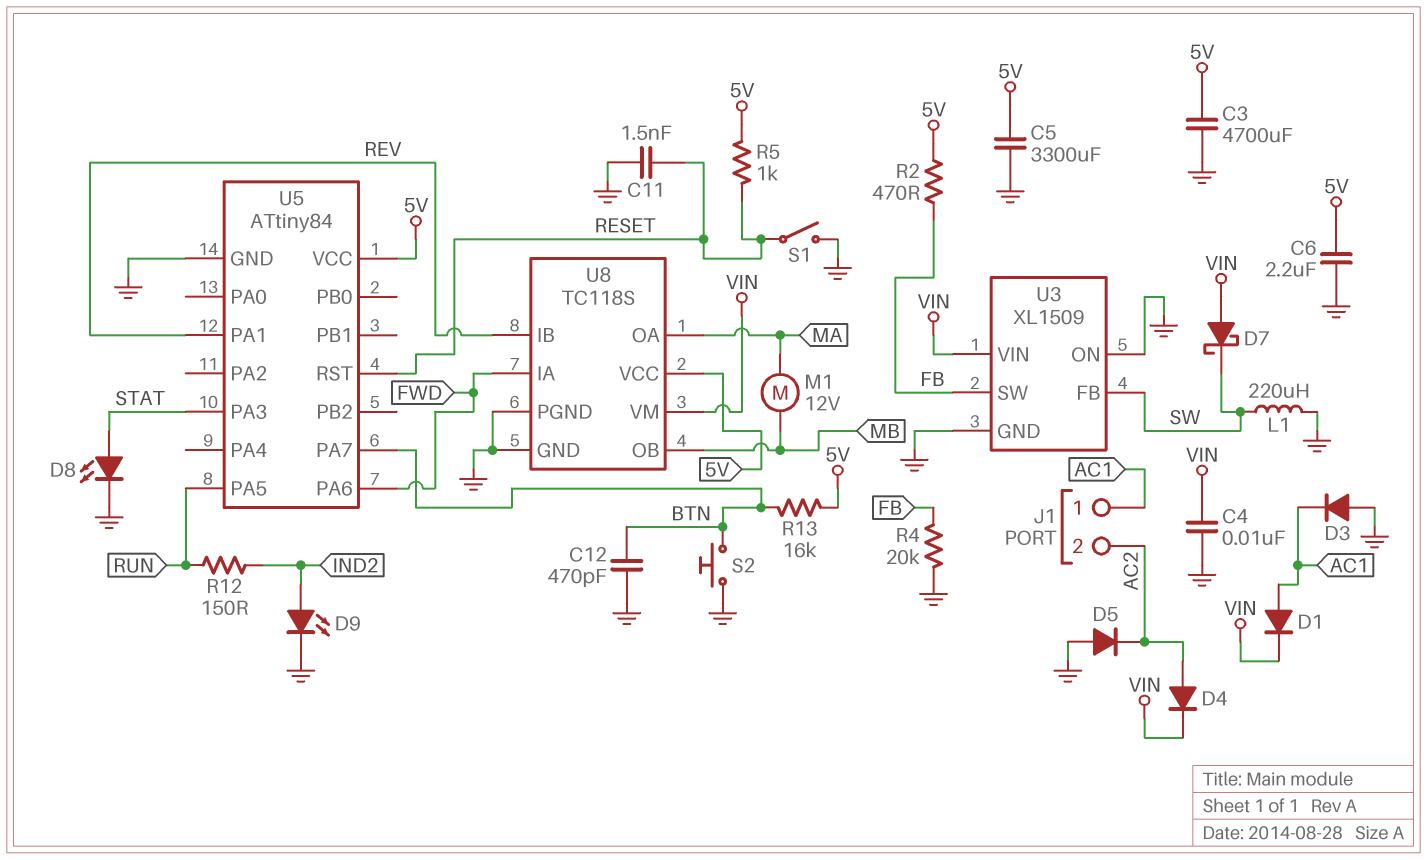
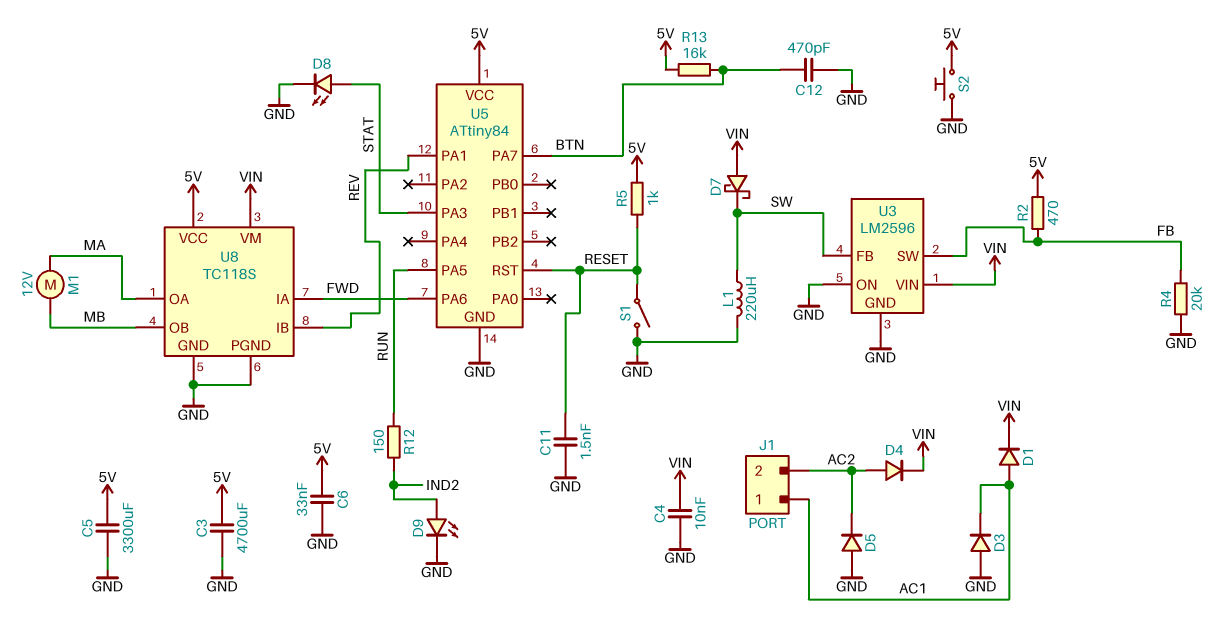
C6: 2.2uF (5V, GND) -> 33nF (5V, GND)
S2: button (BTN, GND) -> button (5V, GND)
U3: XL1509 -> LM2596

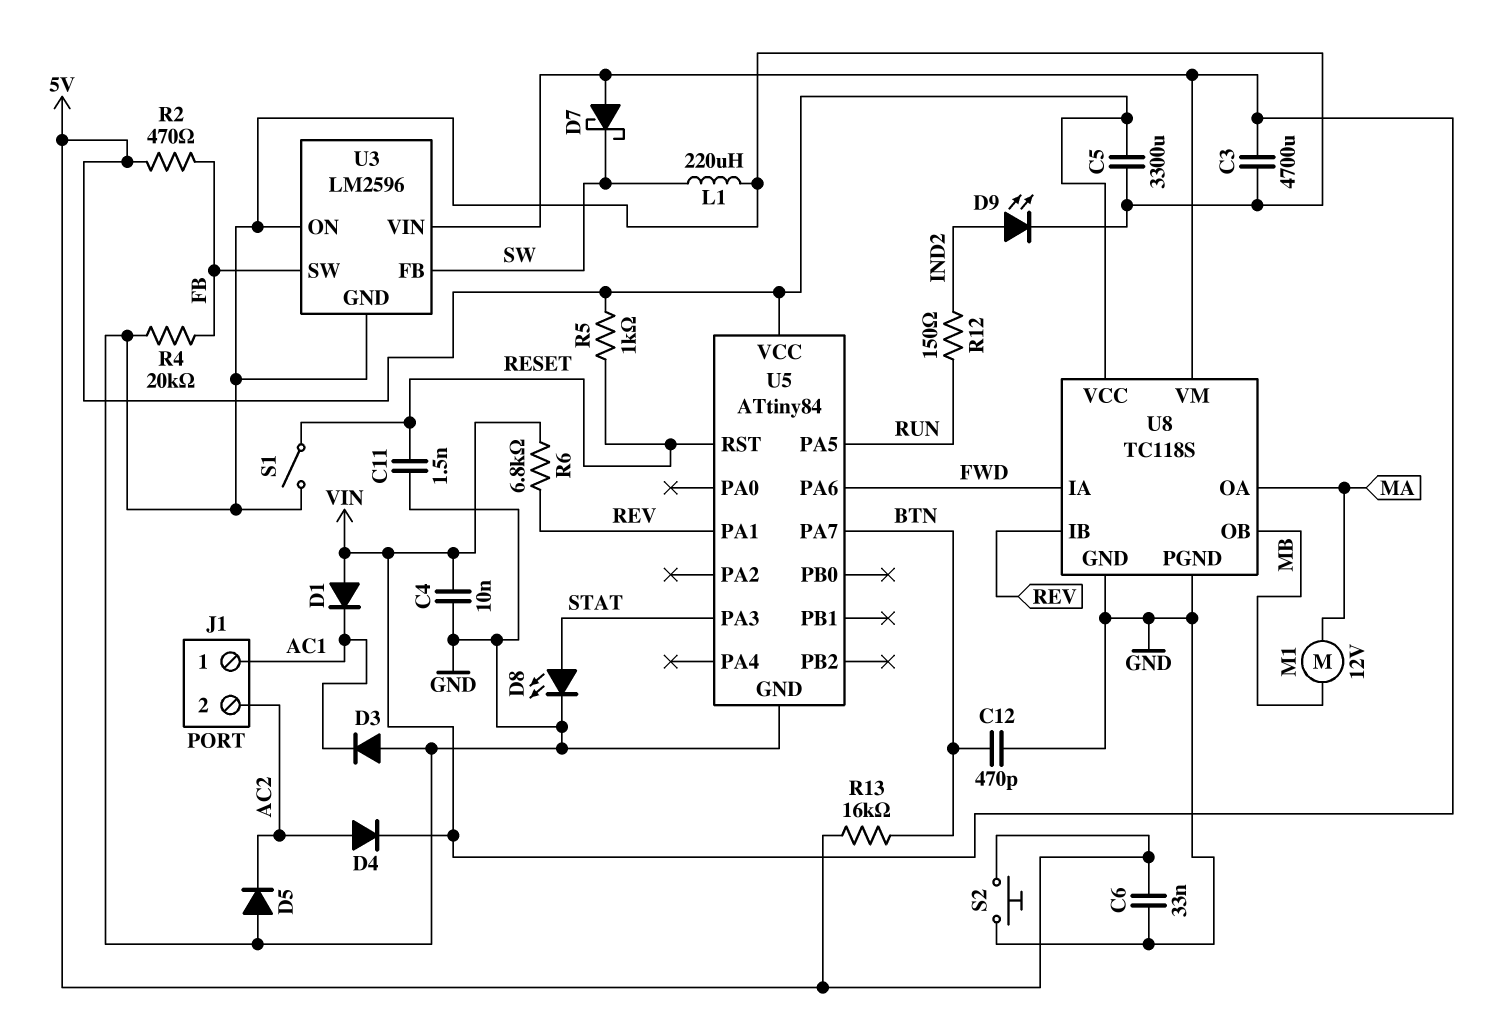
C3: 4700uF (5V, GND) -> 4700uF (GND, VIN)
D1: diode (A AC1, K VIN) -> diode (A VIN, K AC1)
R6: none -> 6.8k (REV, VIN)

